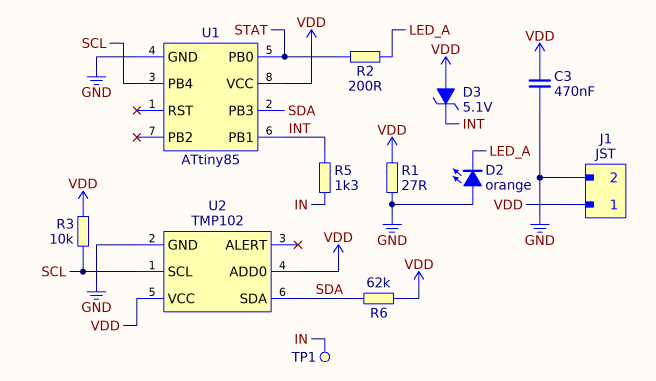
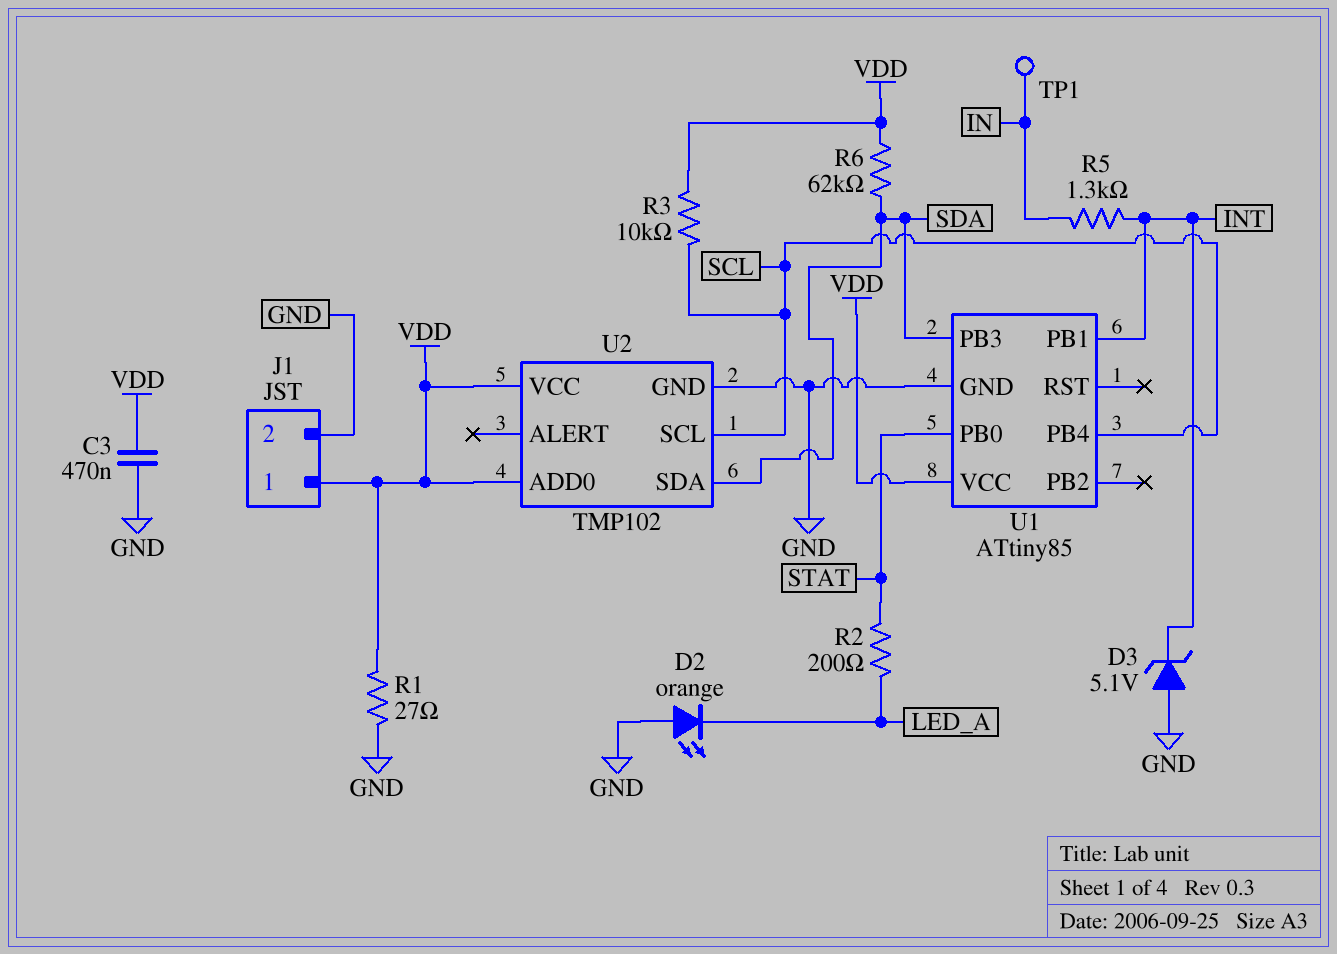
D3: zener 5.1V (A VDD, K INT) -> zener 5.1V (A GND, K INT)

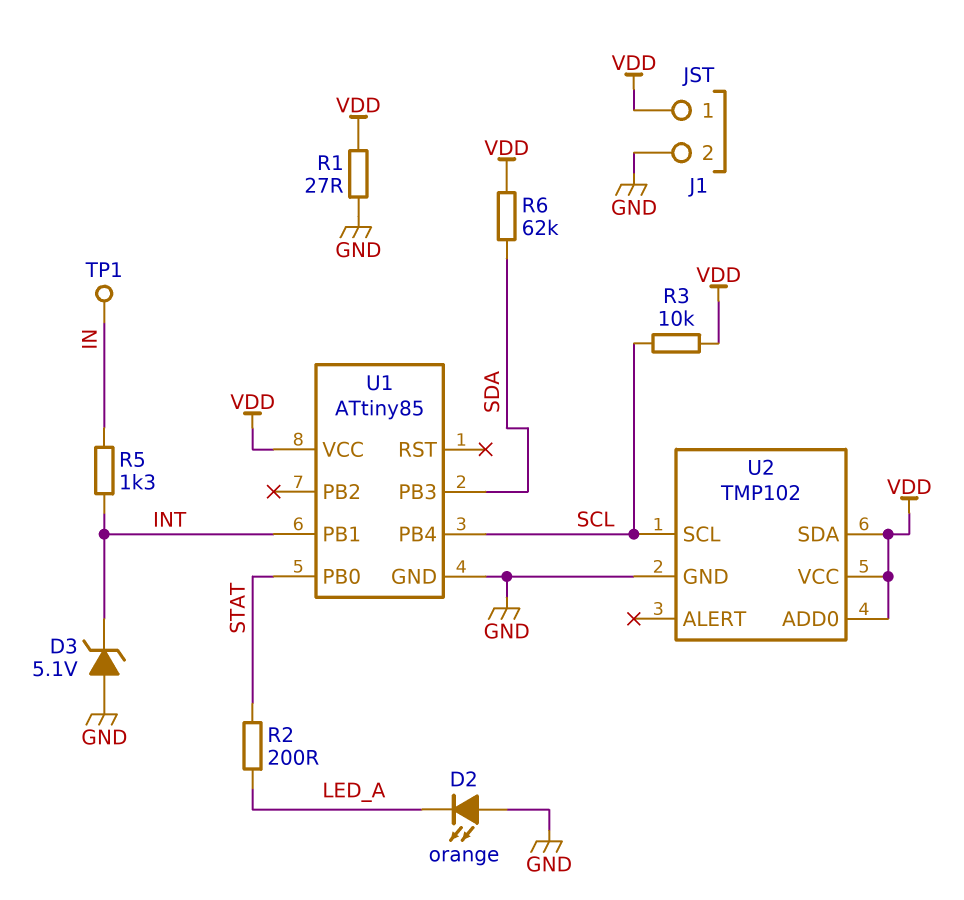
C3: 470nF (GND, VDD) -> none
U2 pin SDA: SDA -> VDD

